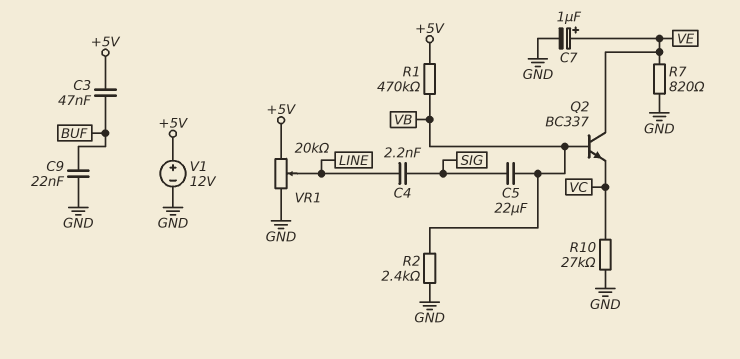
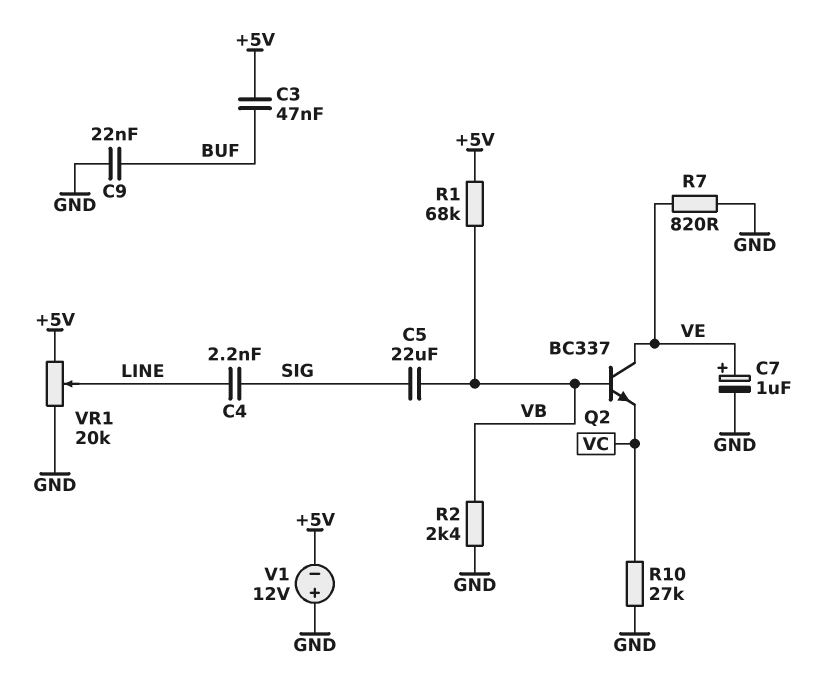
R1: 470k (+5V, VB) -> 68k (+5V, VB)
V1: 12V (plus +5V, minus GND) -> 12V (plus GND, minus +5V)

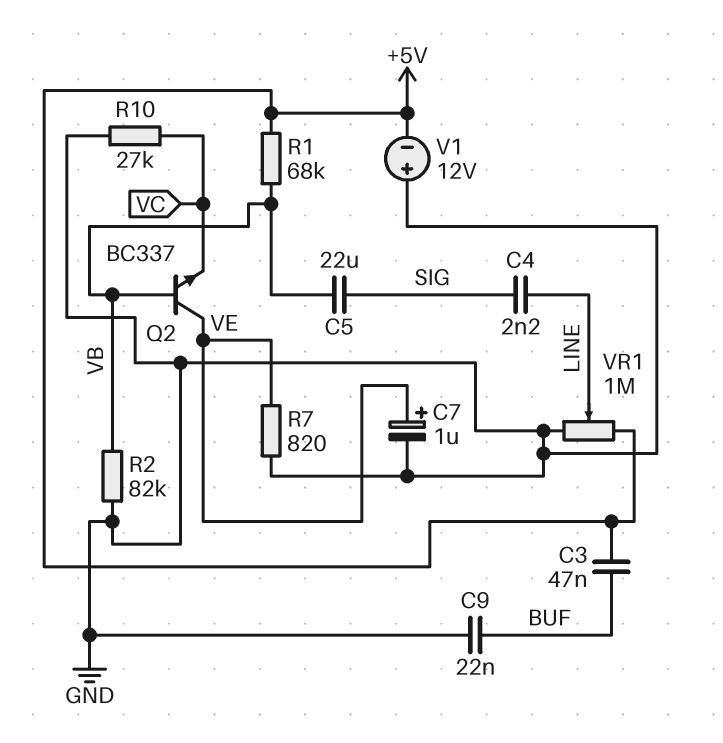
R2: 2.4k (GND, VB) -> 82k (GND, VB)
VR1: 20k (+5V, GND, wiper LINE) -> 1M (+5V, GND, wiper LINE)

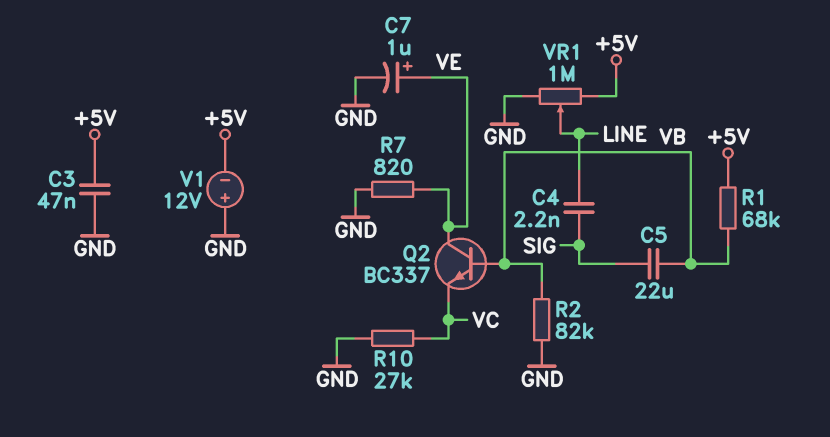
C3: 47nF (+5V, BUF) -> 47nF (+5V, GND)
C9: 22nF (BUF, GND) -> none

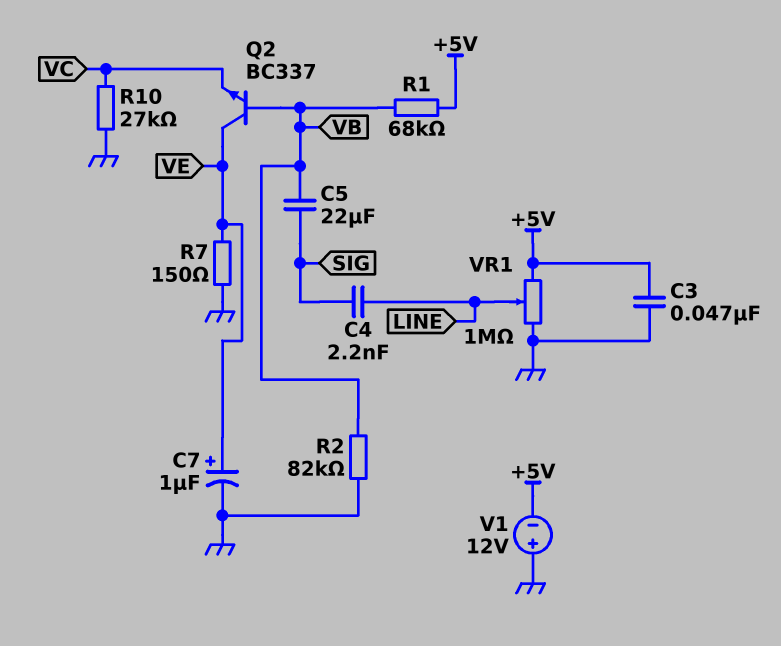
R7: 820 (GND, VE) -> 150 (GND, VE)

